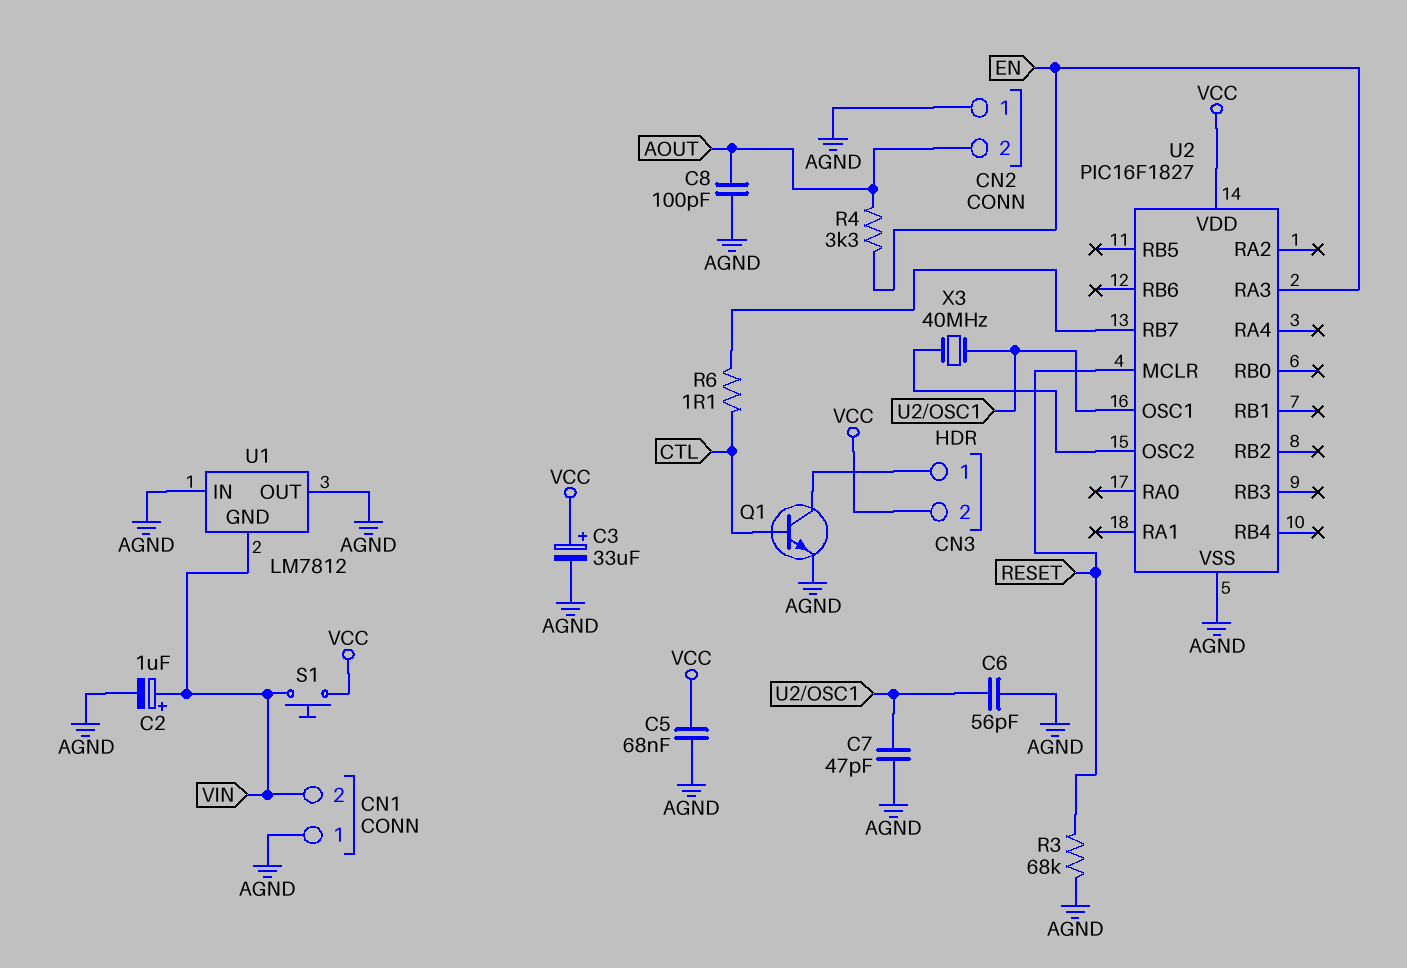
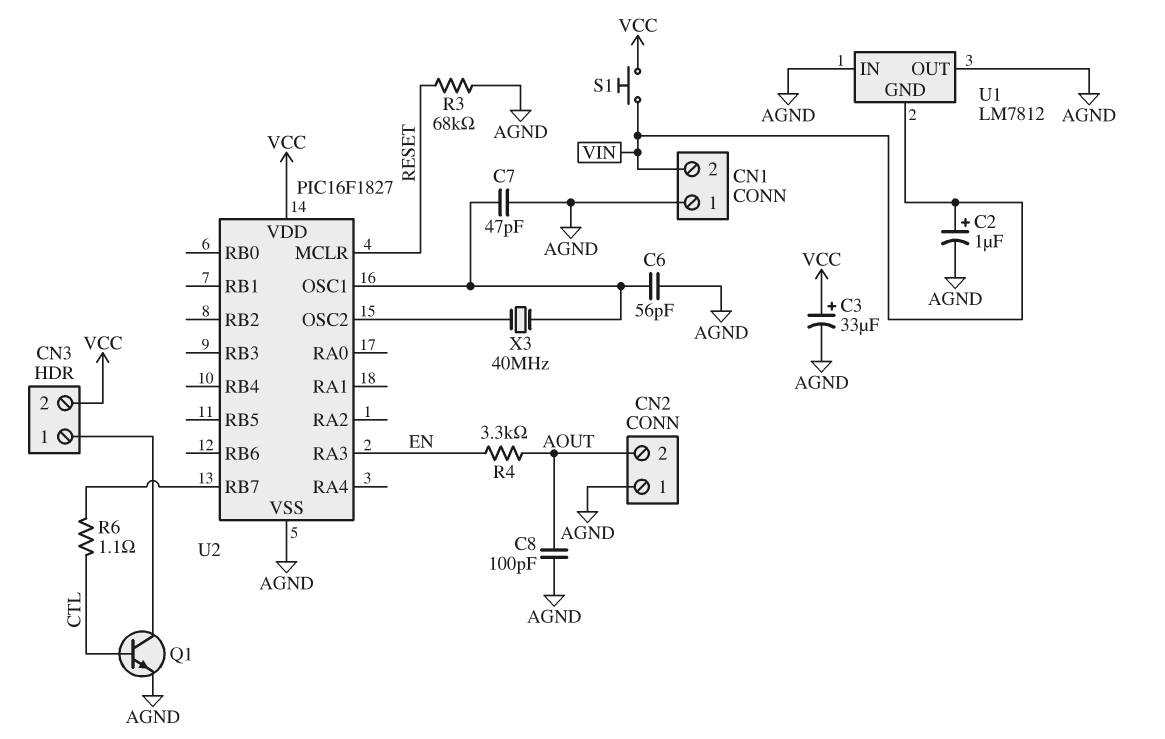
C5: 68nF (AGND, VCC) -> none

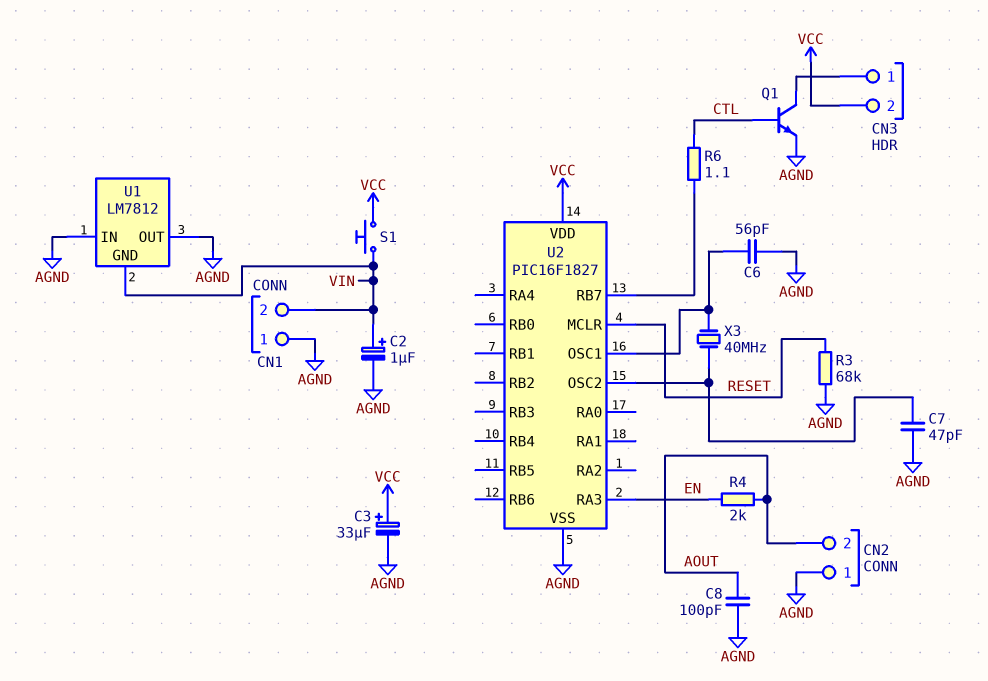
C7: 47pF (AGND, U2/OSC1) -> 47pF (AGND, U2/OSC2)
R4: 3.3k (AOUT, EN) -> 2k (AOUT, EN)

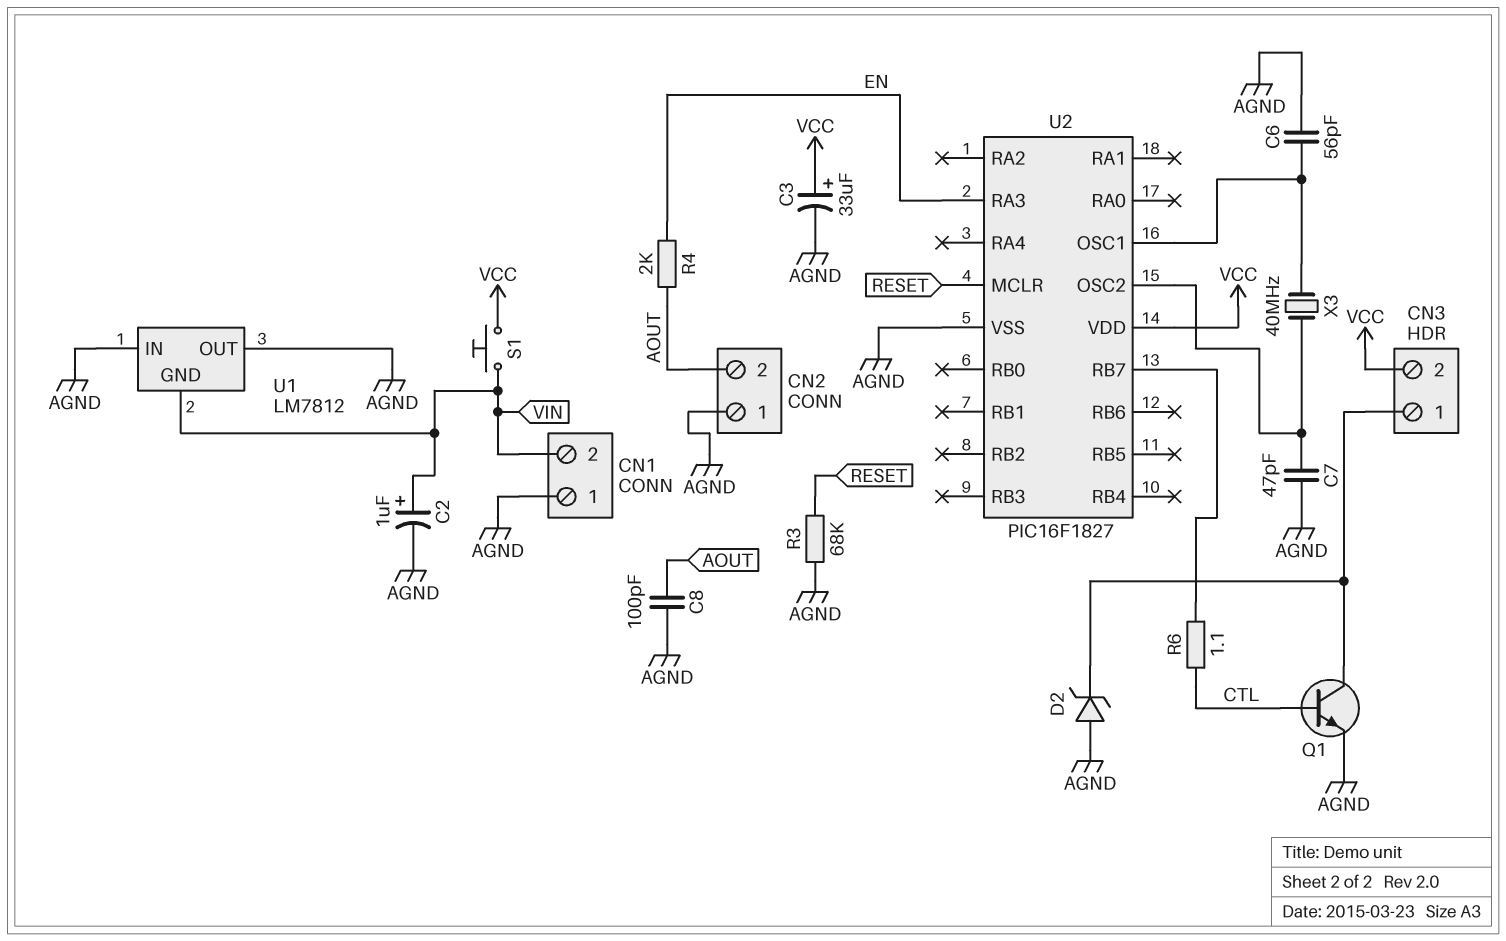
D2: none -> zener (A AGND, K CN3/1)

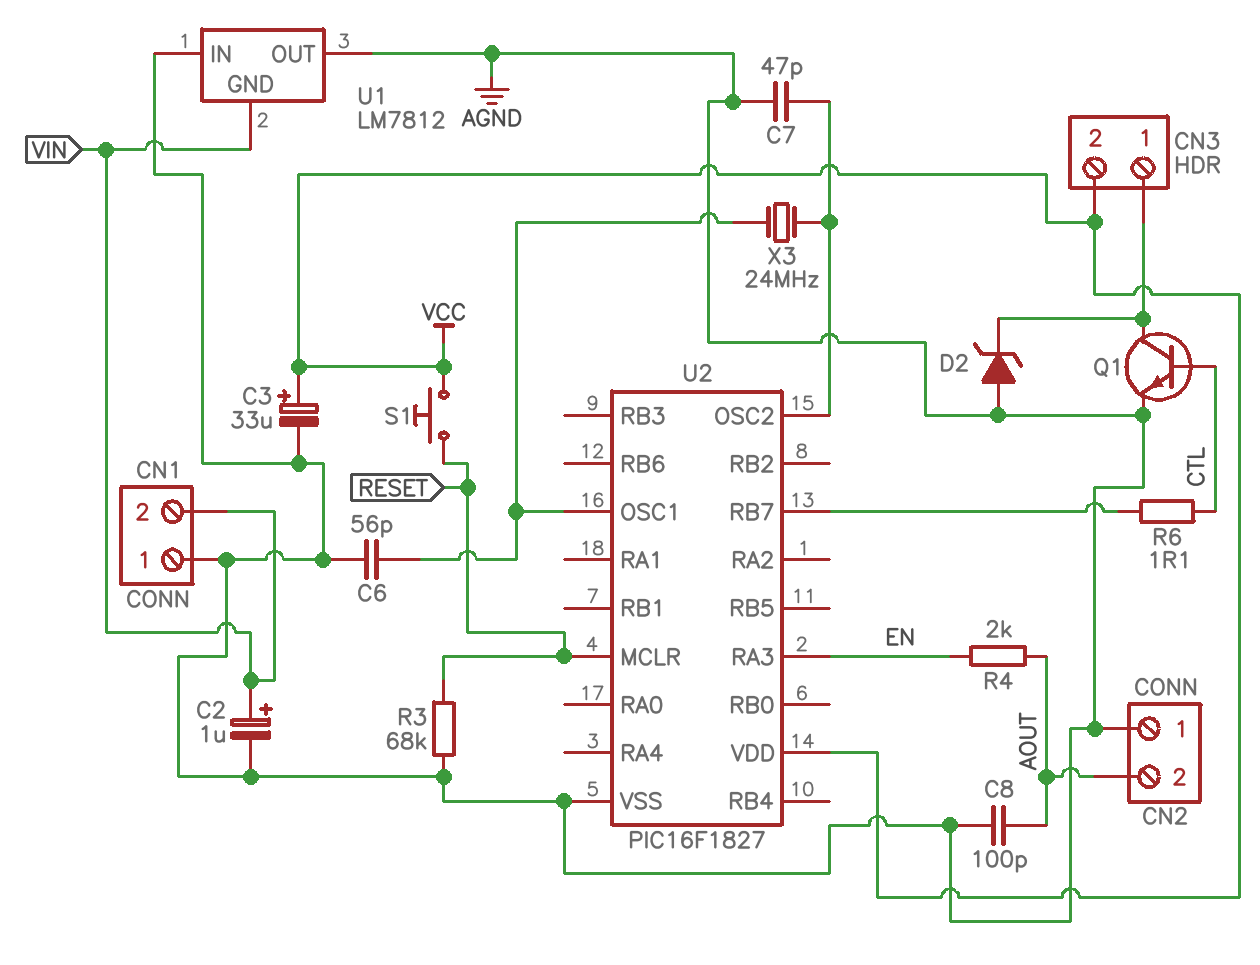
S1: button (VCC, VIN) -> button (RESET, VCC)
X3: 40MHz (U2/OSC1, U2/OSC2) -> 24MHz (U2/OSC1, U2/OSC2)

